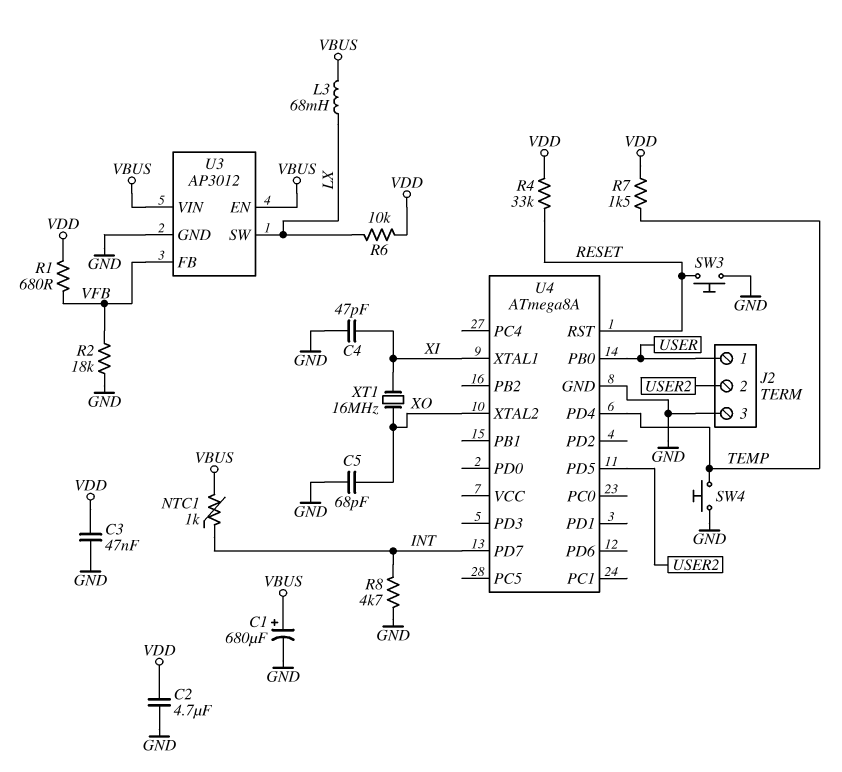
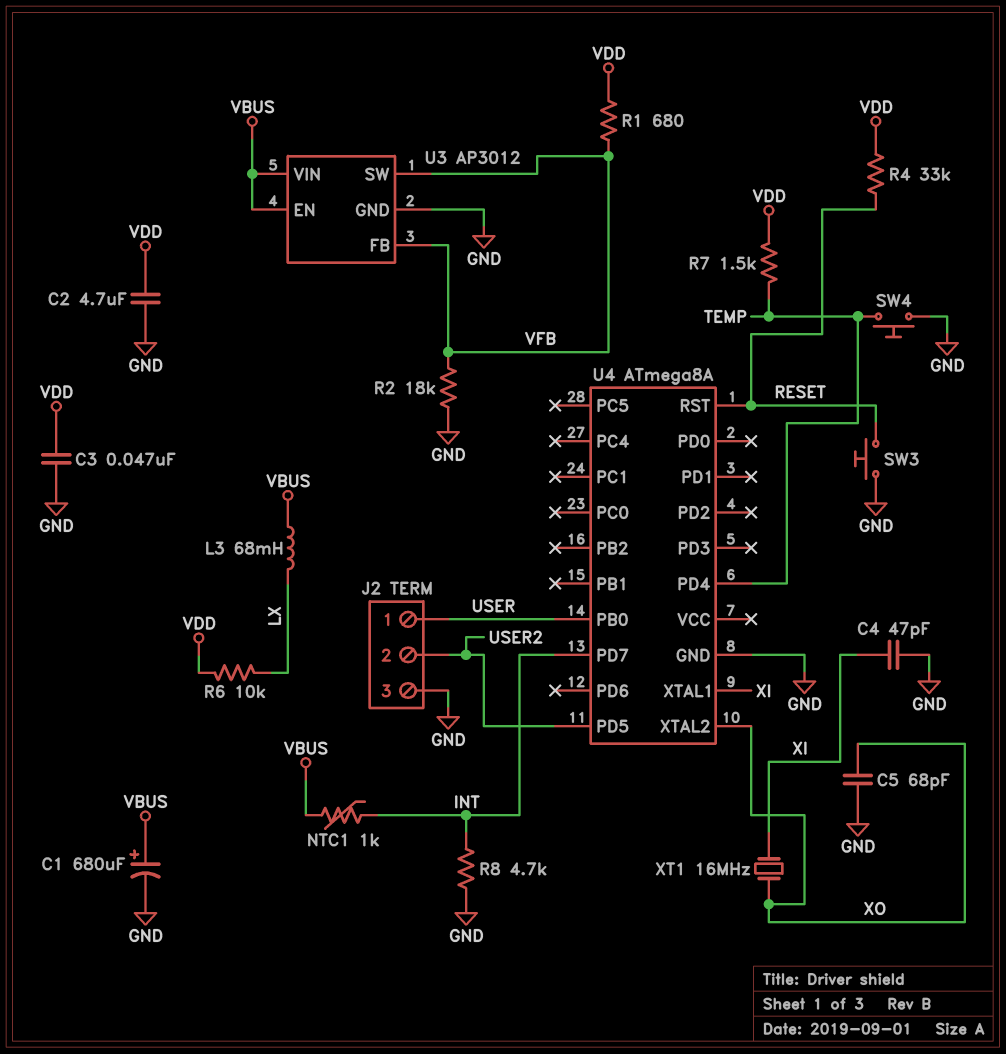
U3 pin SW: LX -> VFB

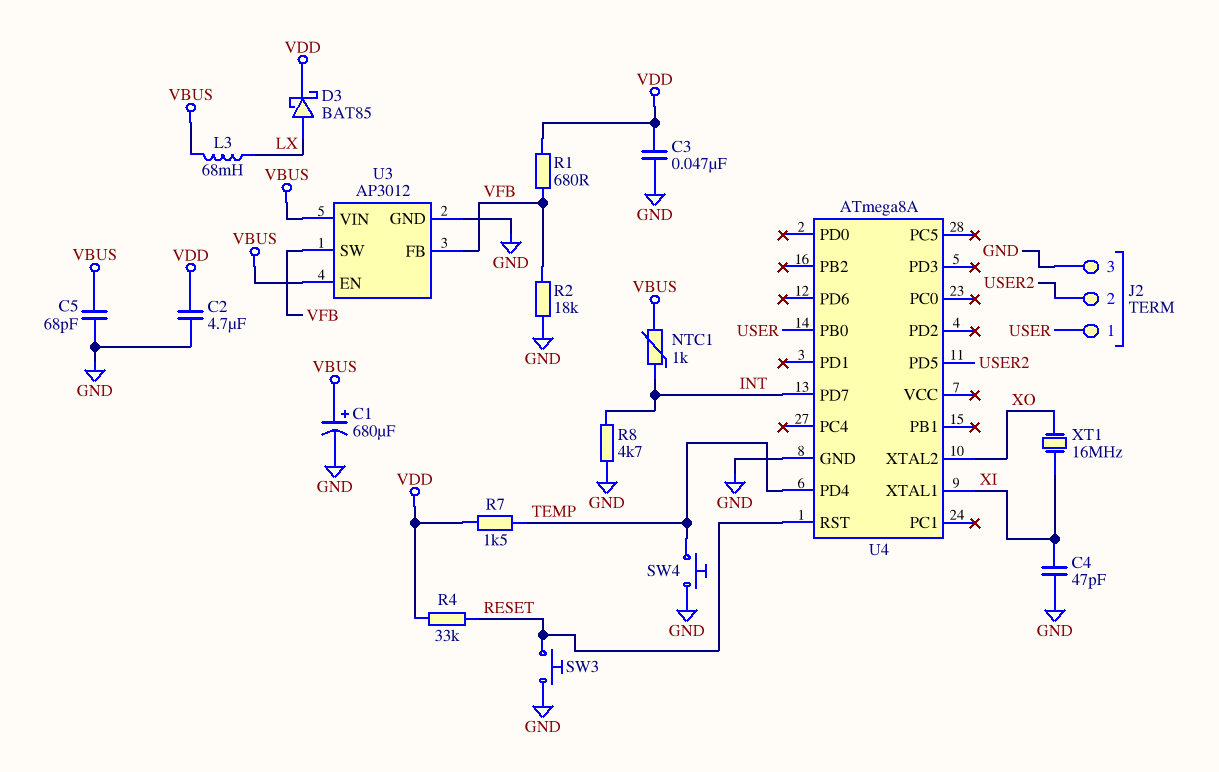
C5: 68pF (GND, XO) -> 68pF (GND, VBUS)
D3: none -> schottky BAT85 (A LX, K VDD)
R6: 10k (LX, VDD) -> none

